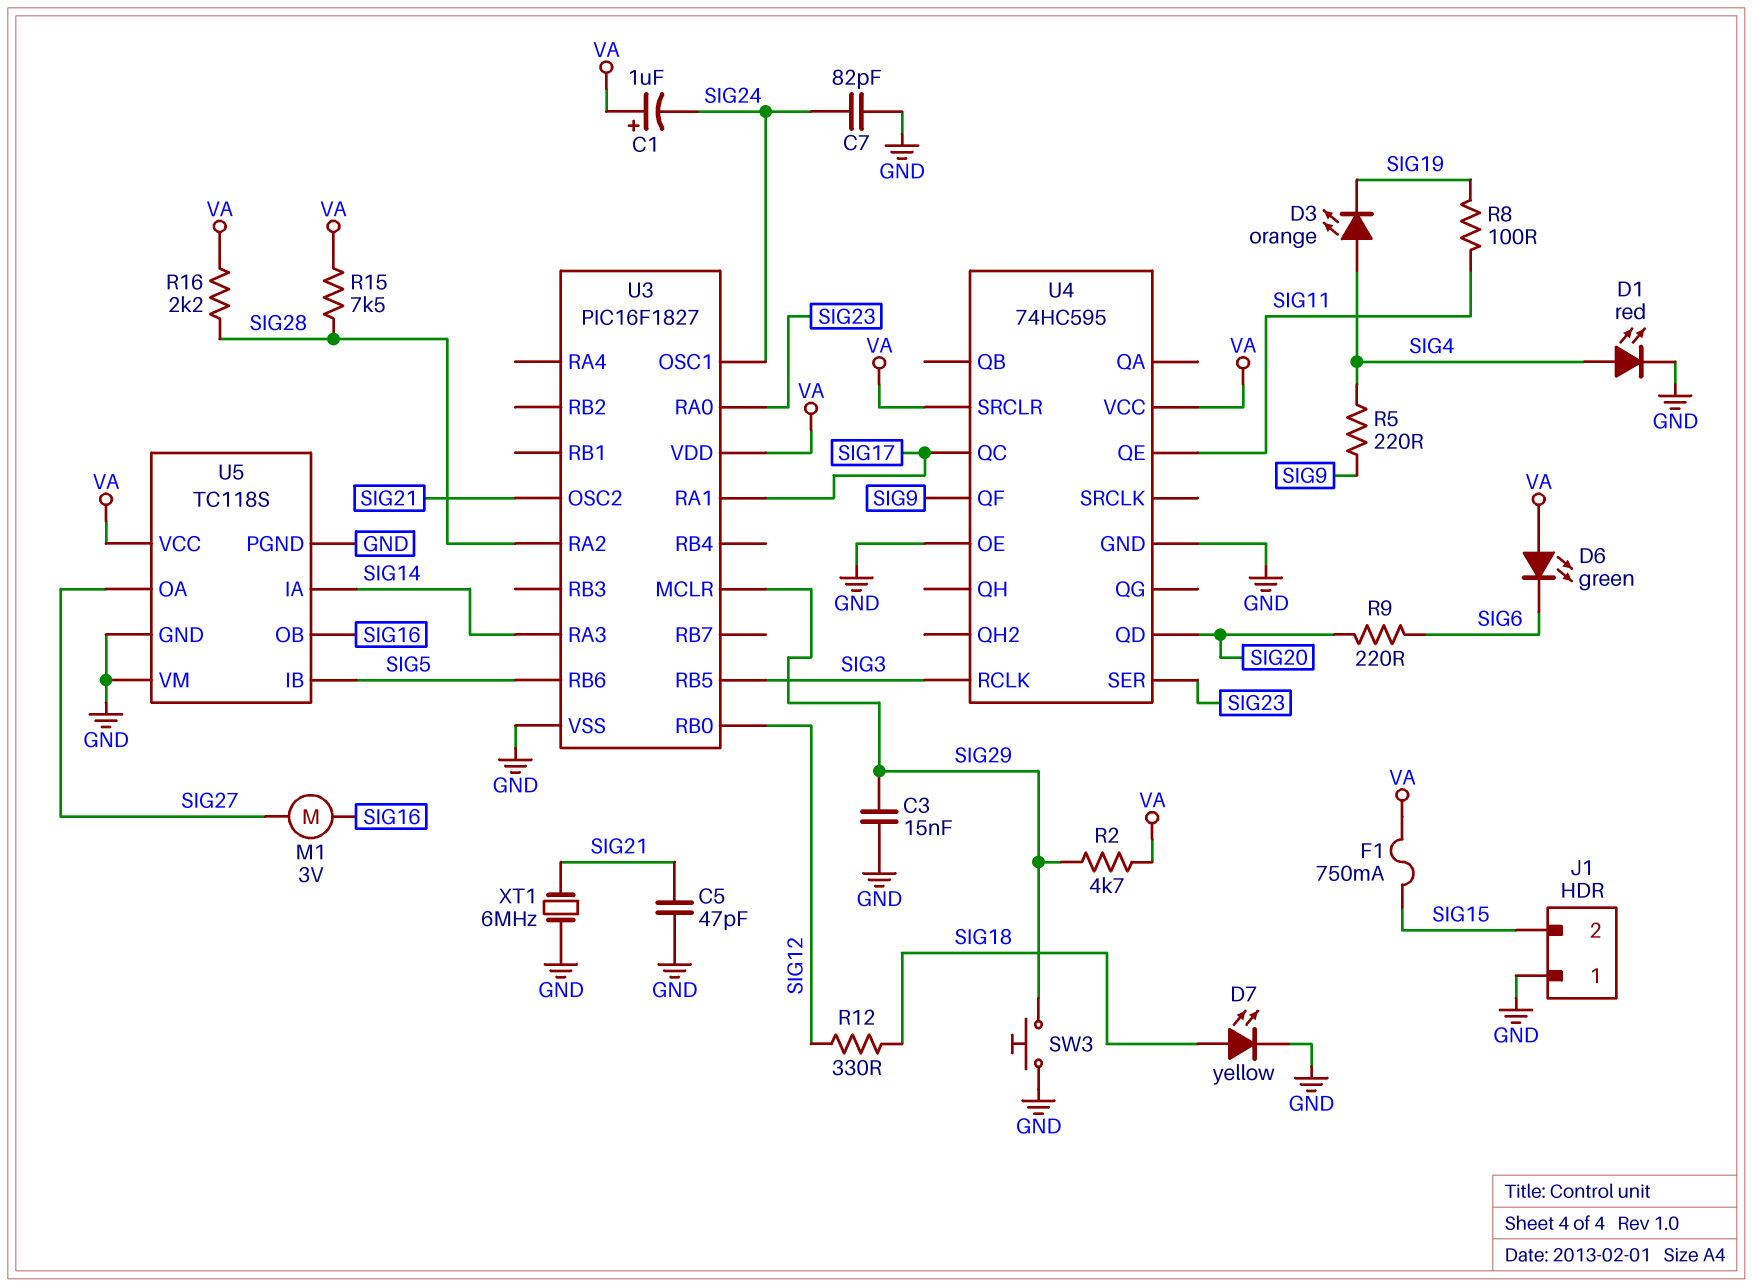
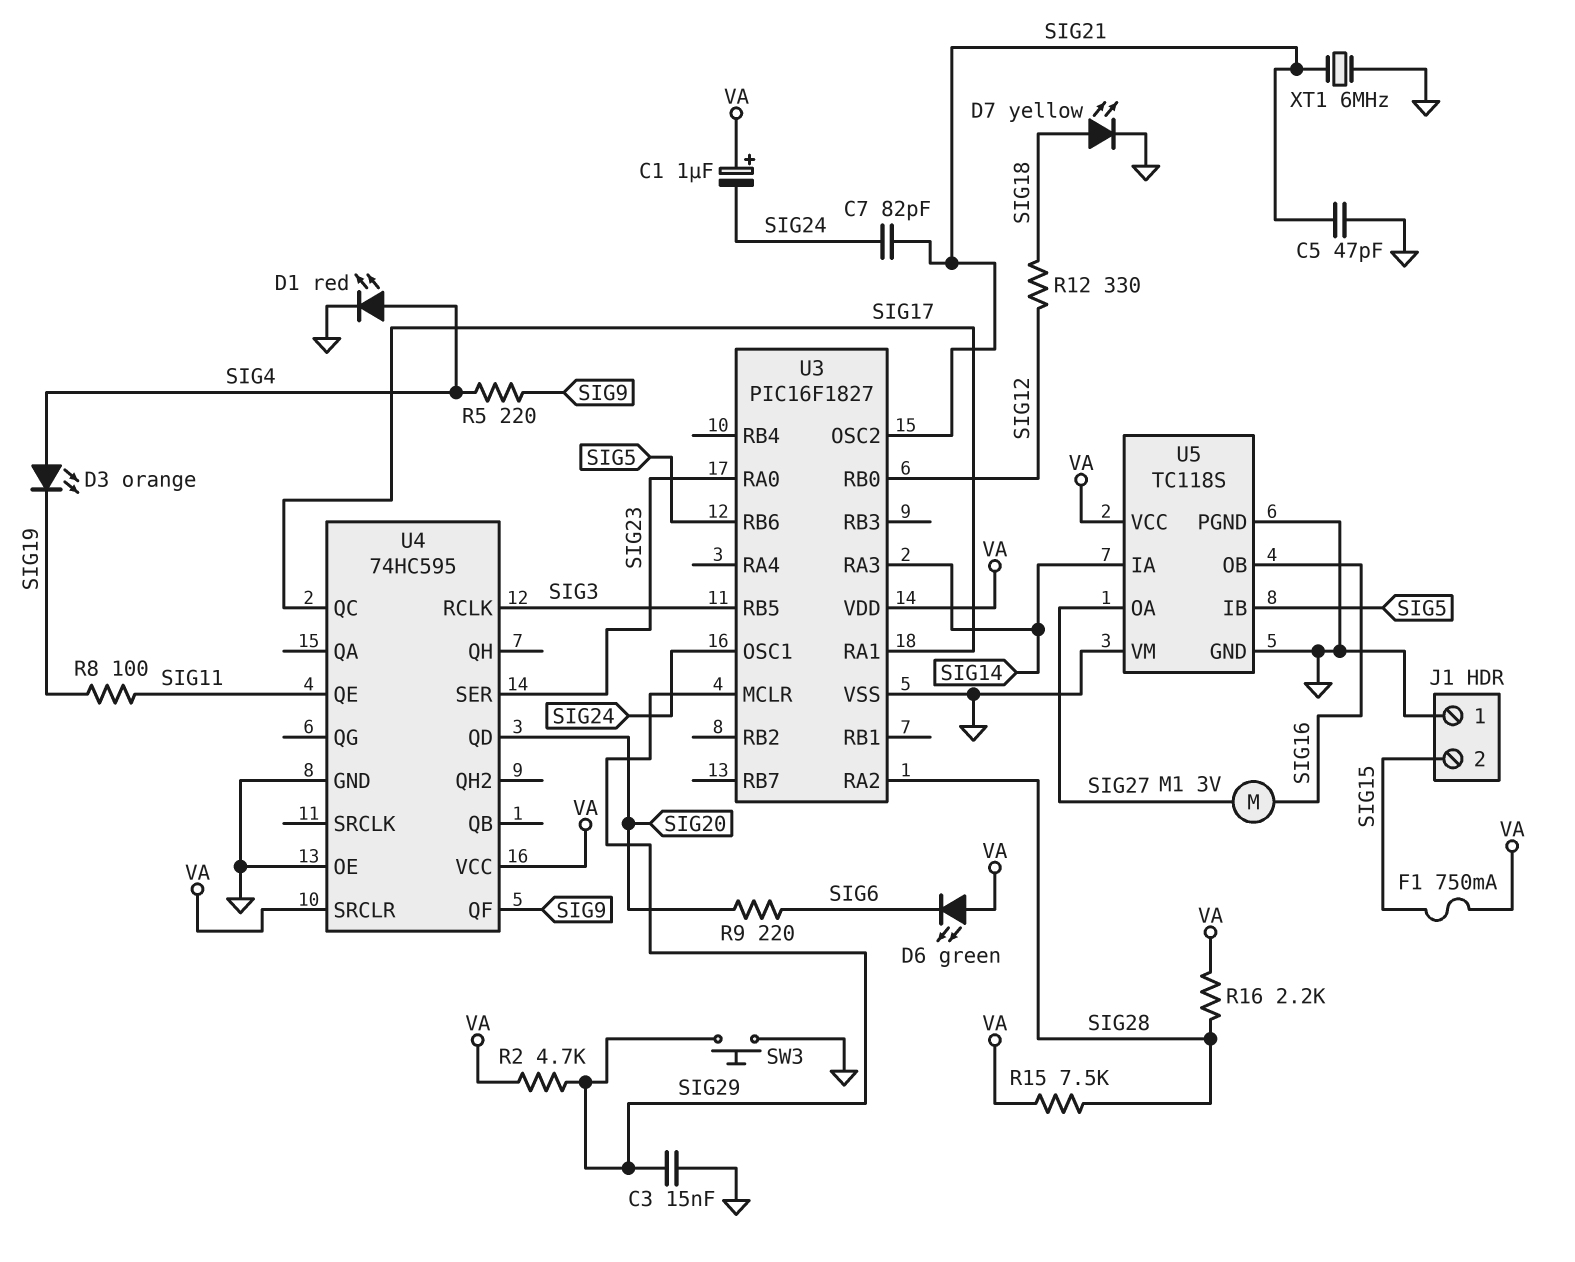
C7: 82pF (GND, SIG24) -> 82pF (SIG21, SIG24)

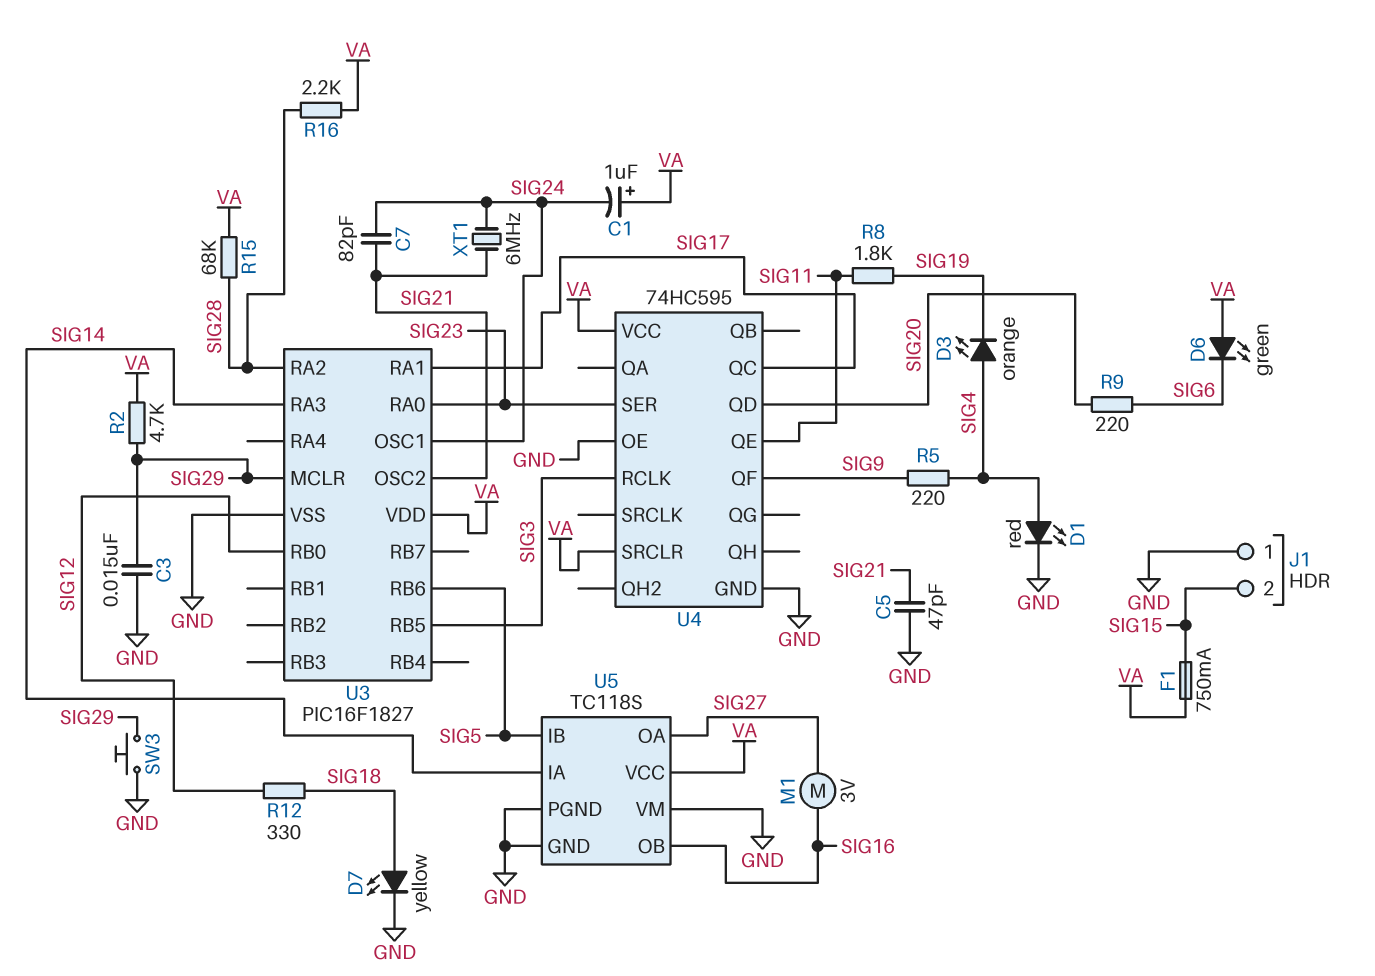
R8: 100 (SIG11, SIG19) -> 1.8k (SIG11, SIG19)
R15: 7.5k (SIG28, VA) -> 68k (SIG28, VA)
XT1: 6MHz (GND, SIG21) -> 6MHz (SIG21, SIG24)

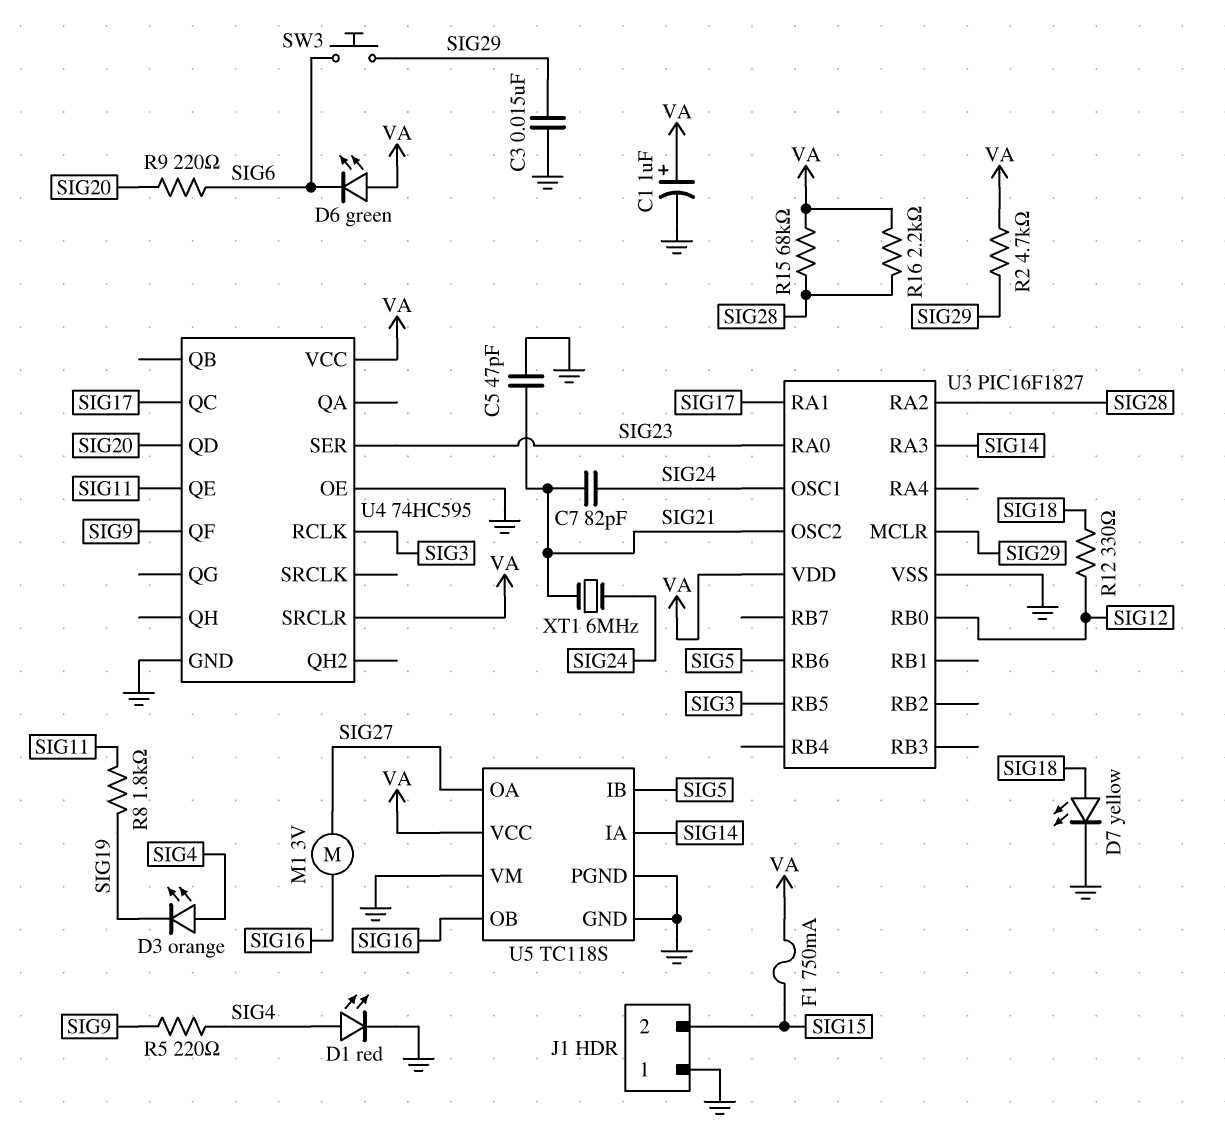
C1: 1uF (plus VA, minus SIG24) -> 1uF (plus VA, minus GND)
SW3: button (GND, SIG29) -> button (SIG6, SIG29)

